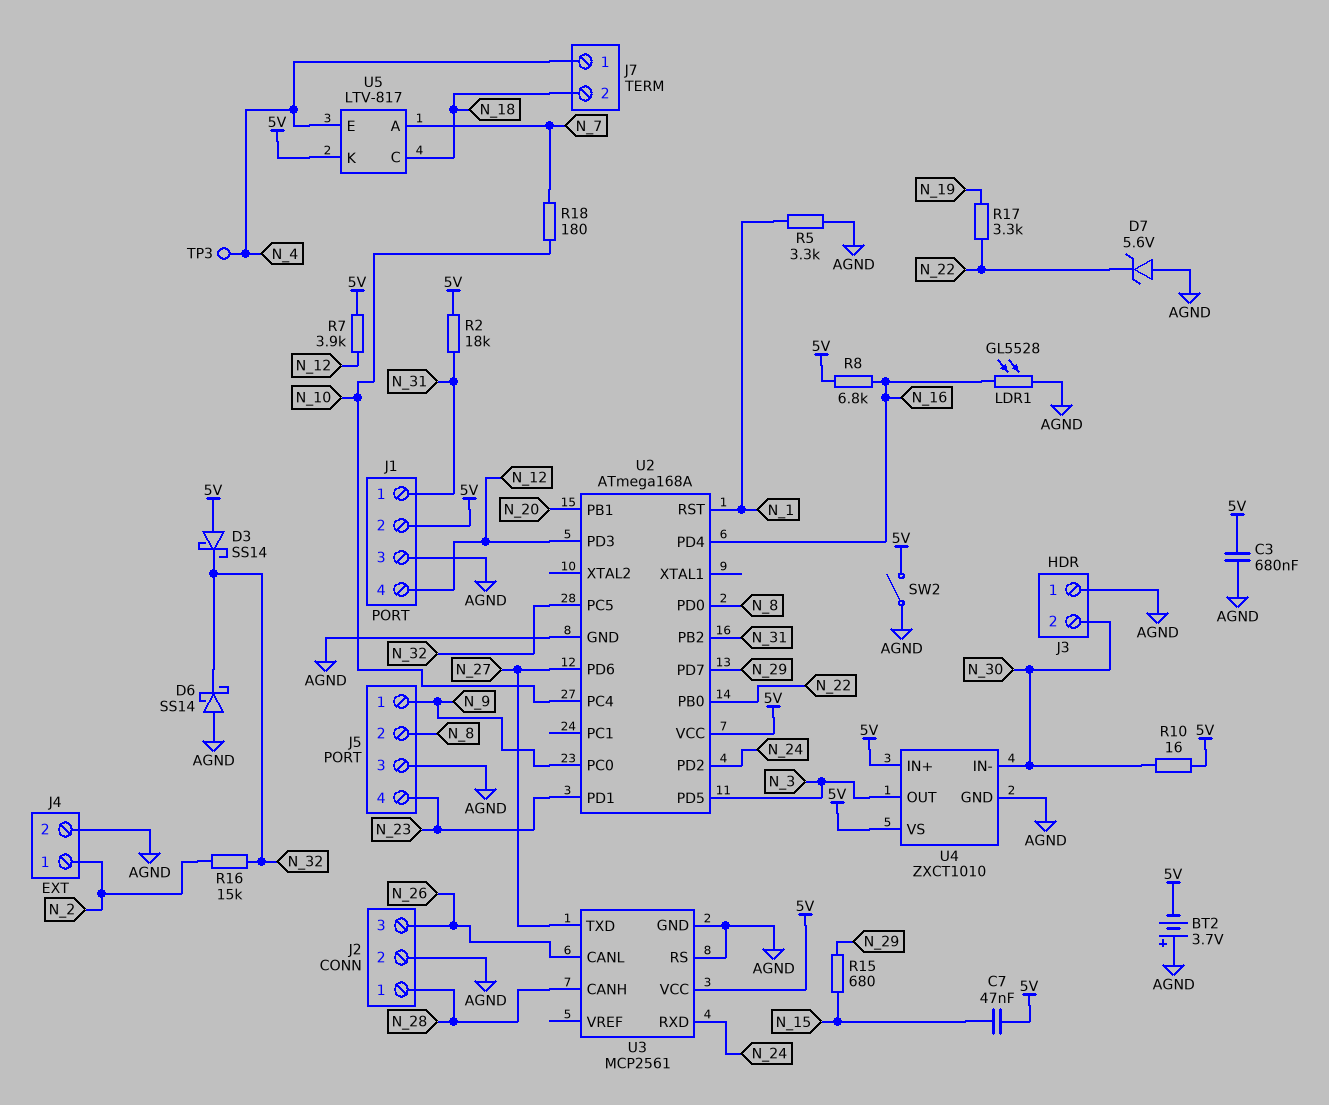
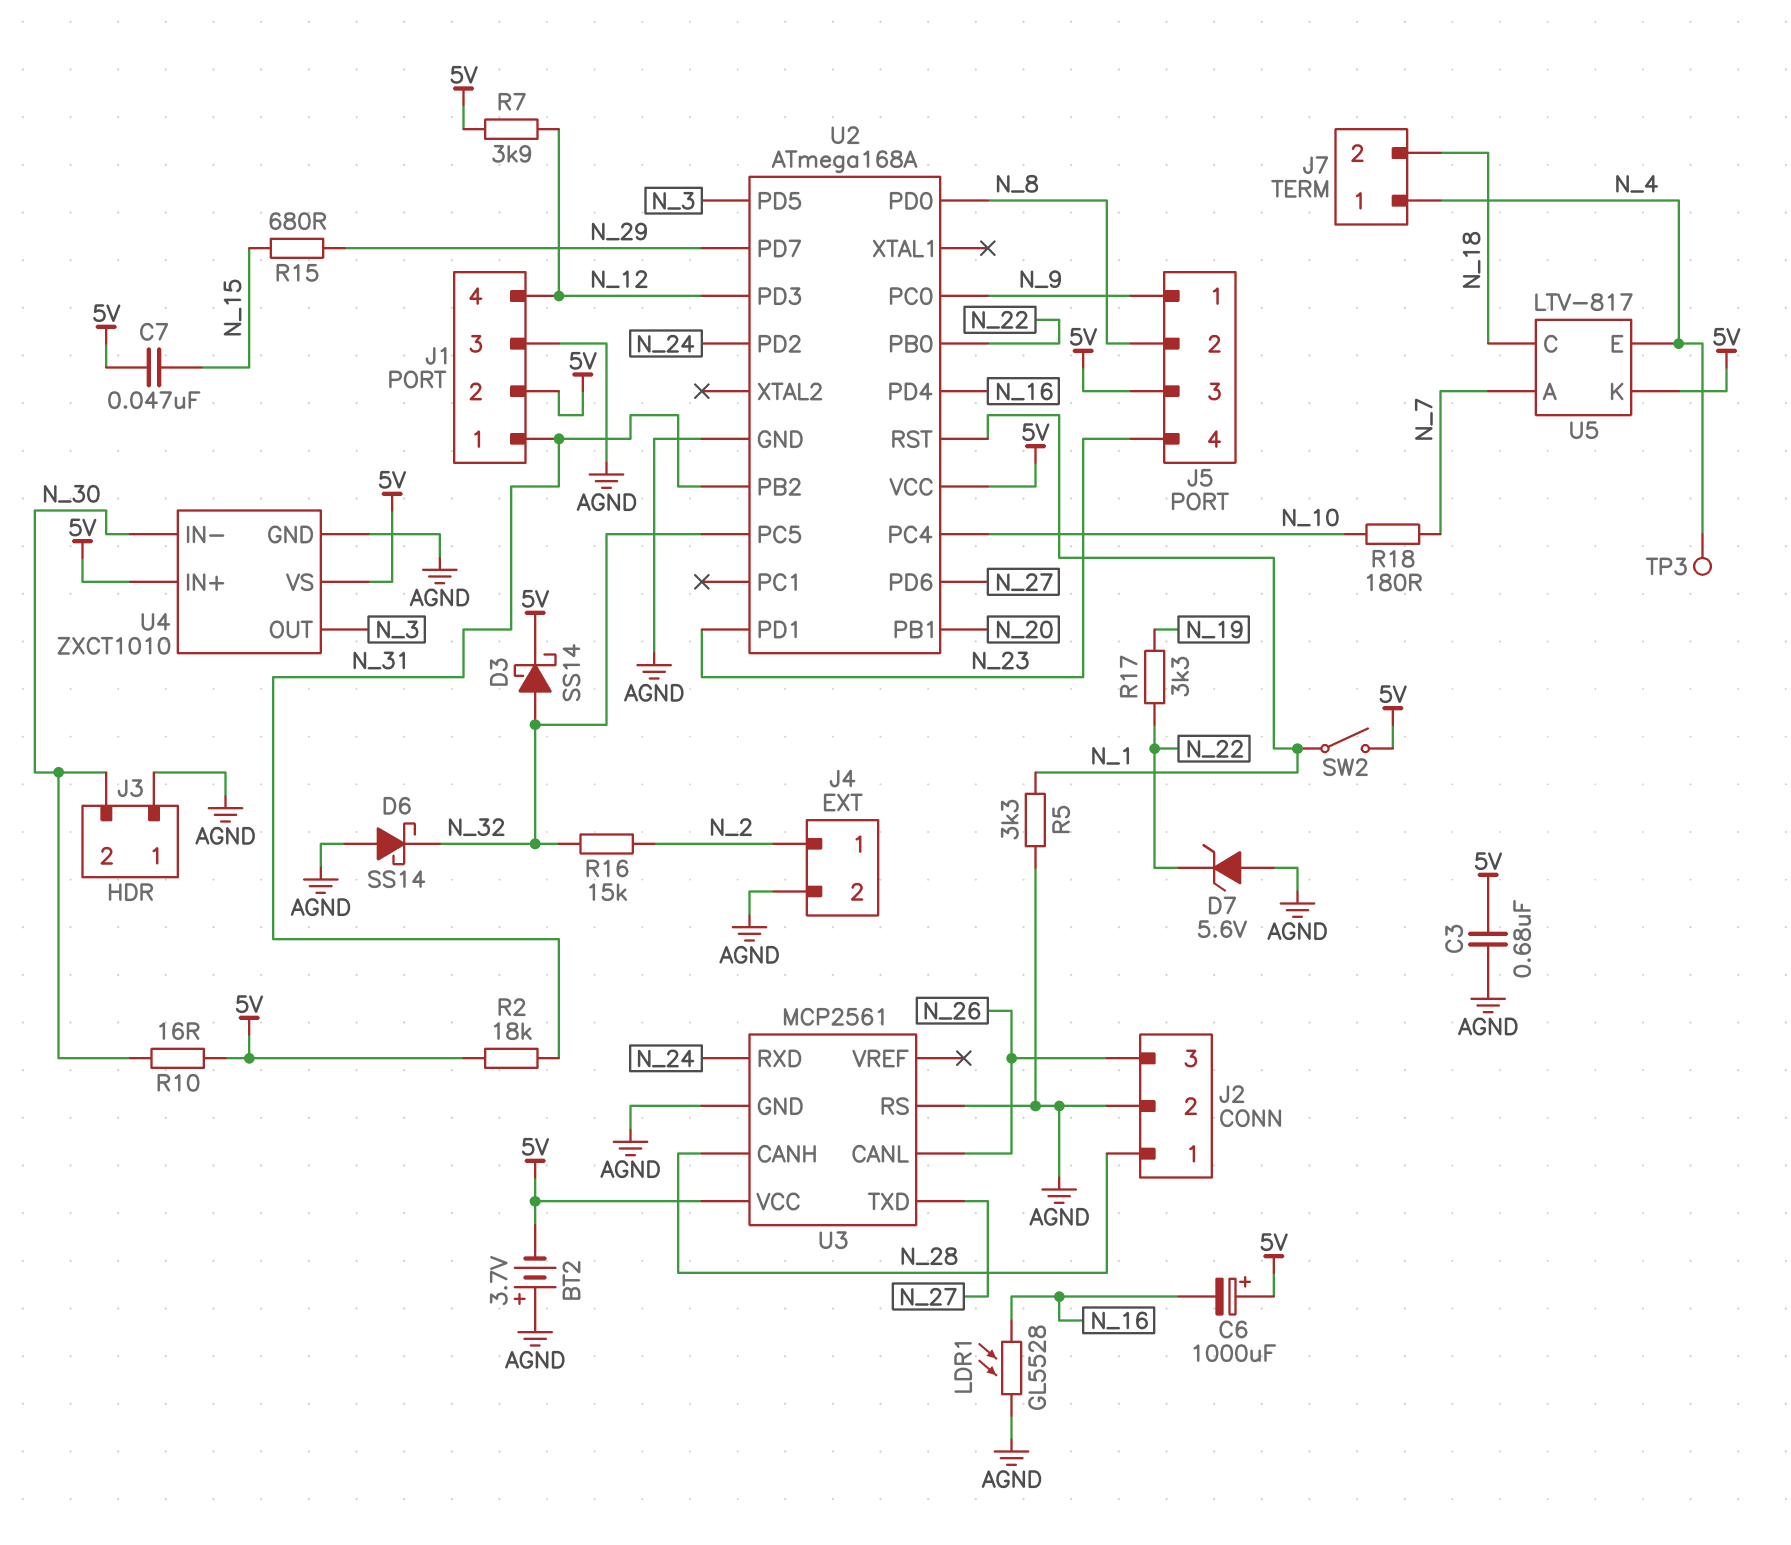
C6: none -> 1000uF (plus 5V, minus N_16)
D3: schottky SS14 (A 5V, K N_32) -> schottky SS14 (A N_32, K 5V)
J5 pin 3: AGND -> 5V
R8: 6.8k (5V, N_16) -> none
SW2: switch (5V, AGND) -> switch (5V, N_1)

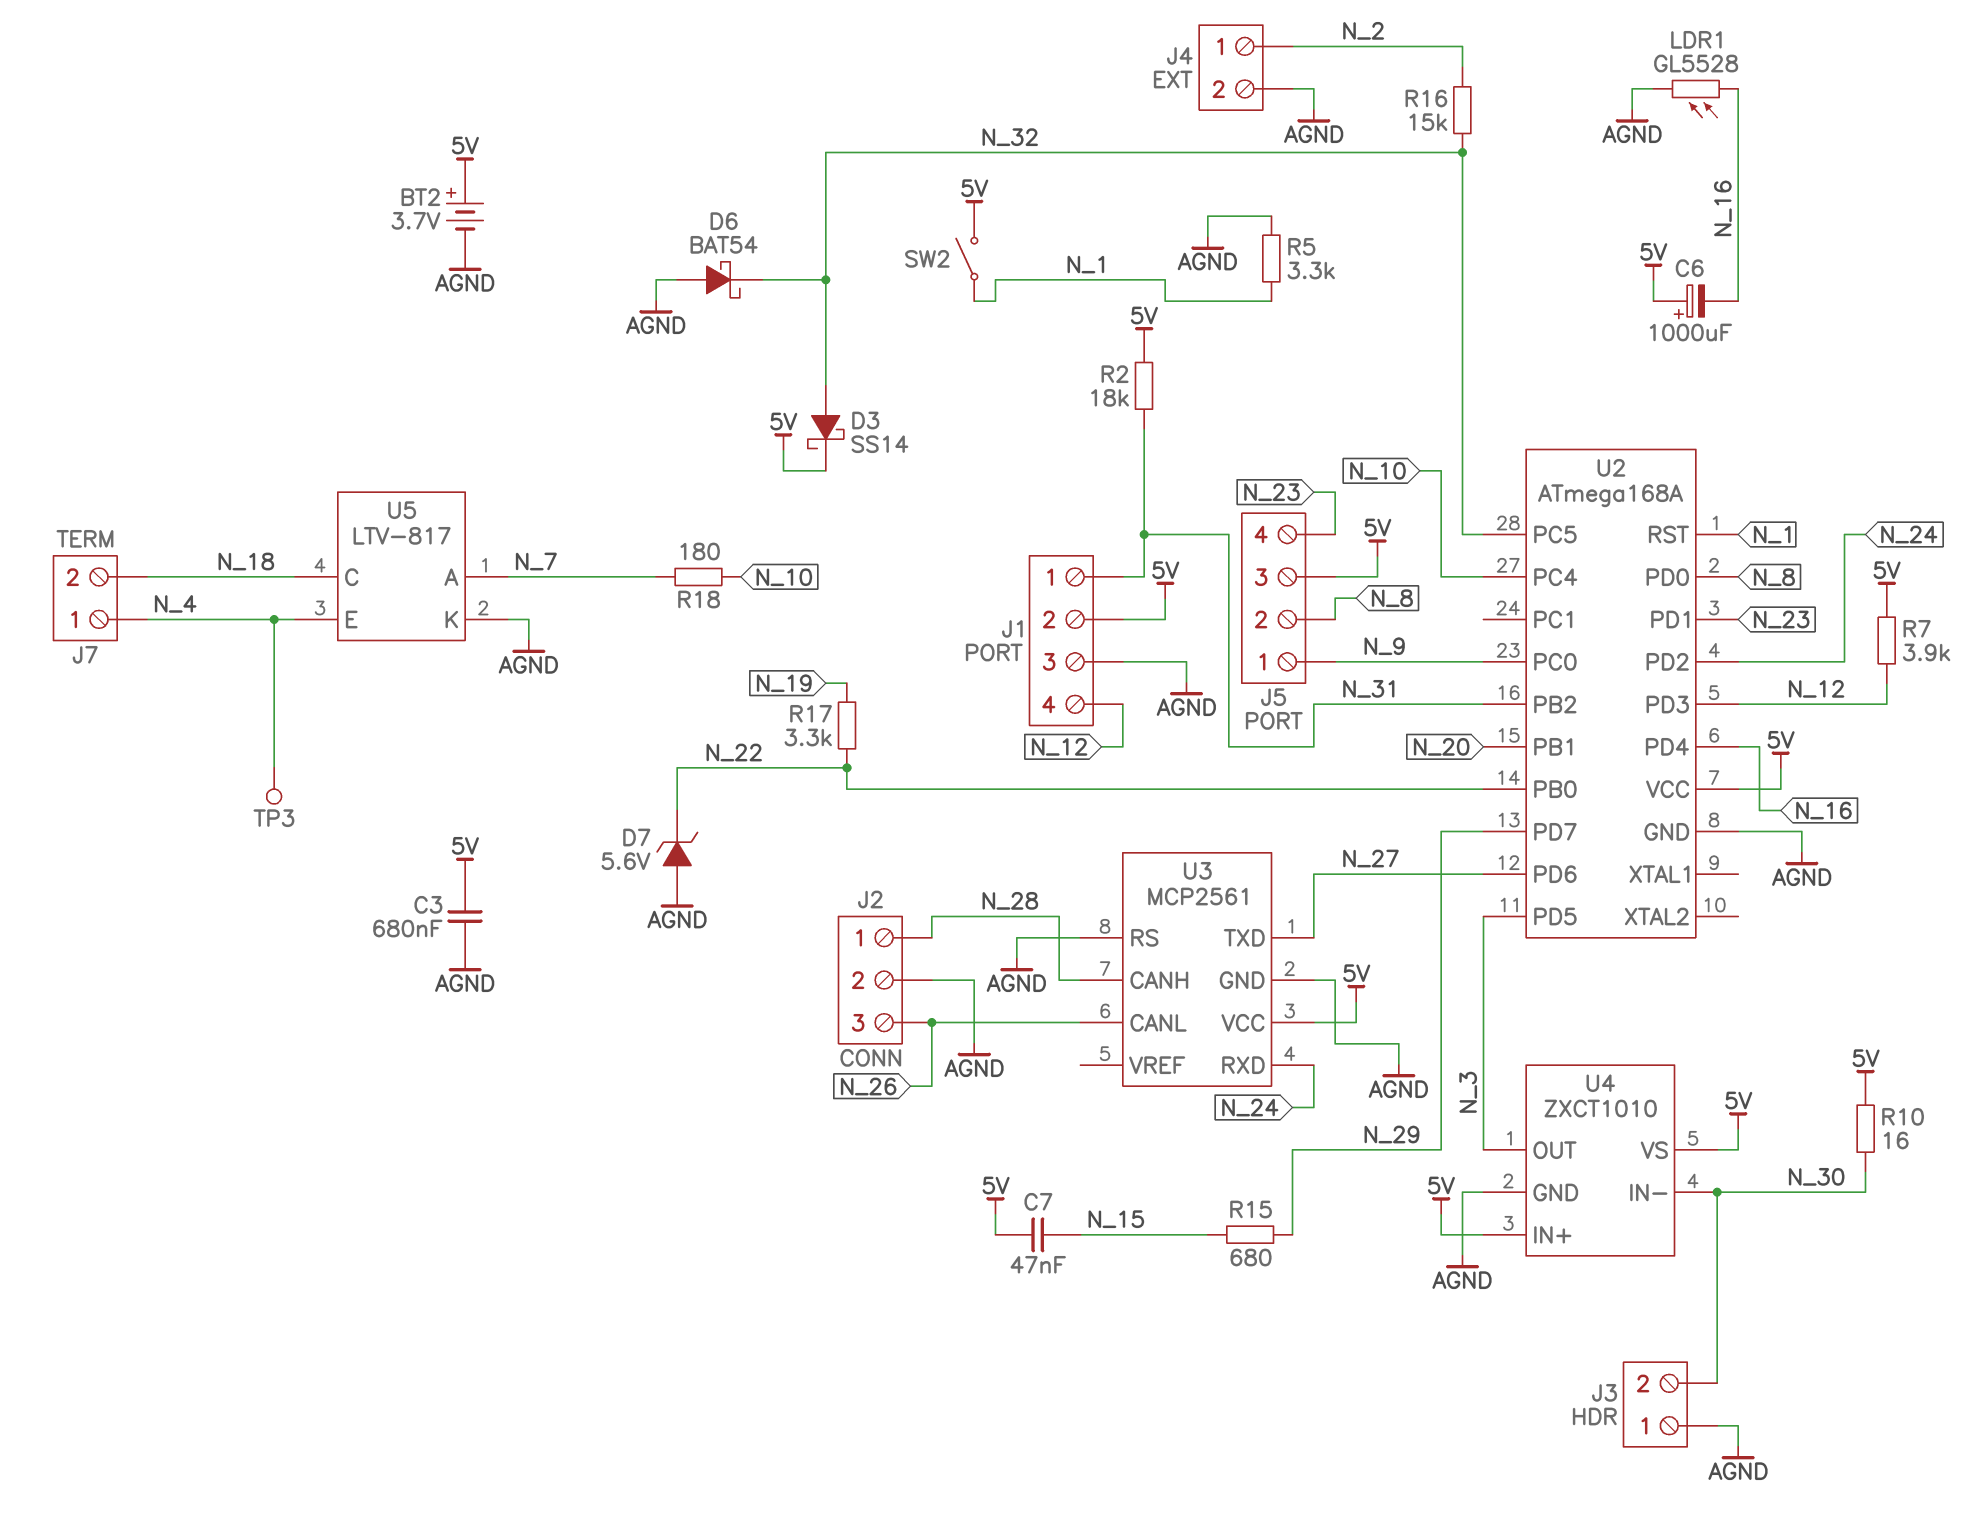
BT2: 3.7V (plus AGND, minus 5V) -> 3.7V (plus 5V, minus AGND)
D6: schottky SS14 (A AGND, K N_32) -> schottky BAT54 (A AGND, K N_32)
U5 pin K: 5V -> AGND

